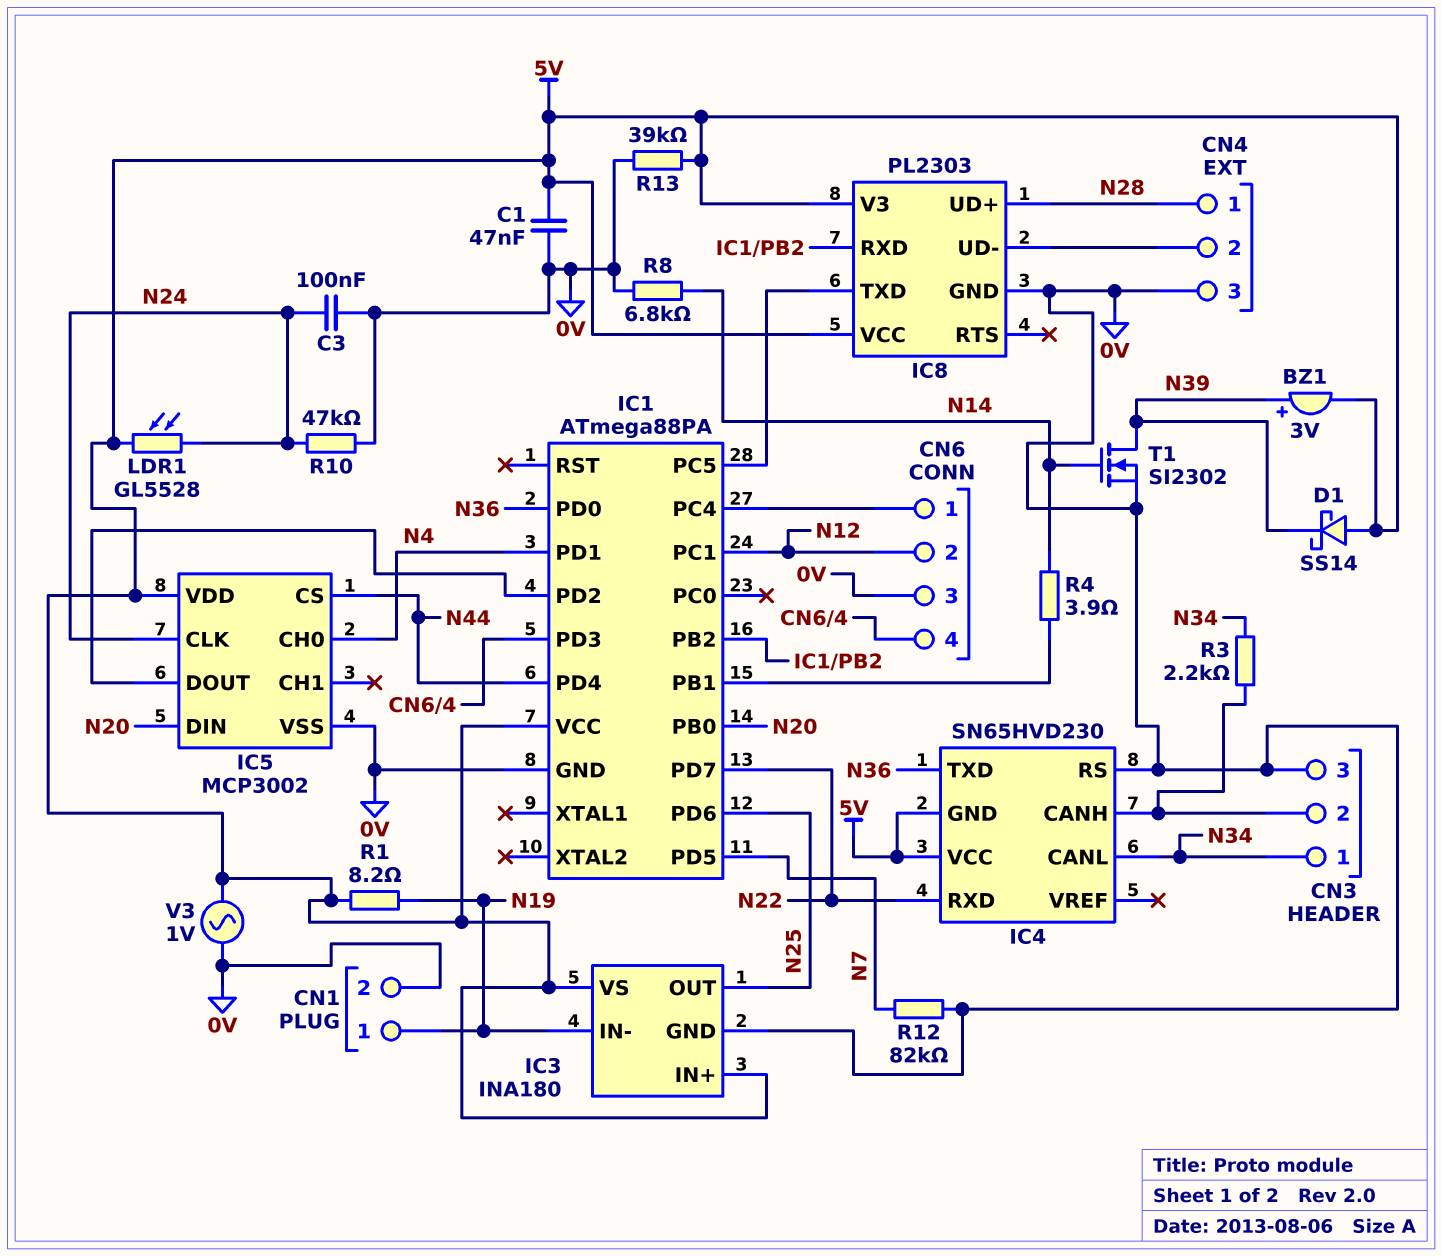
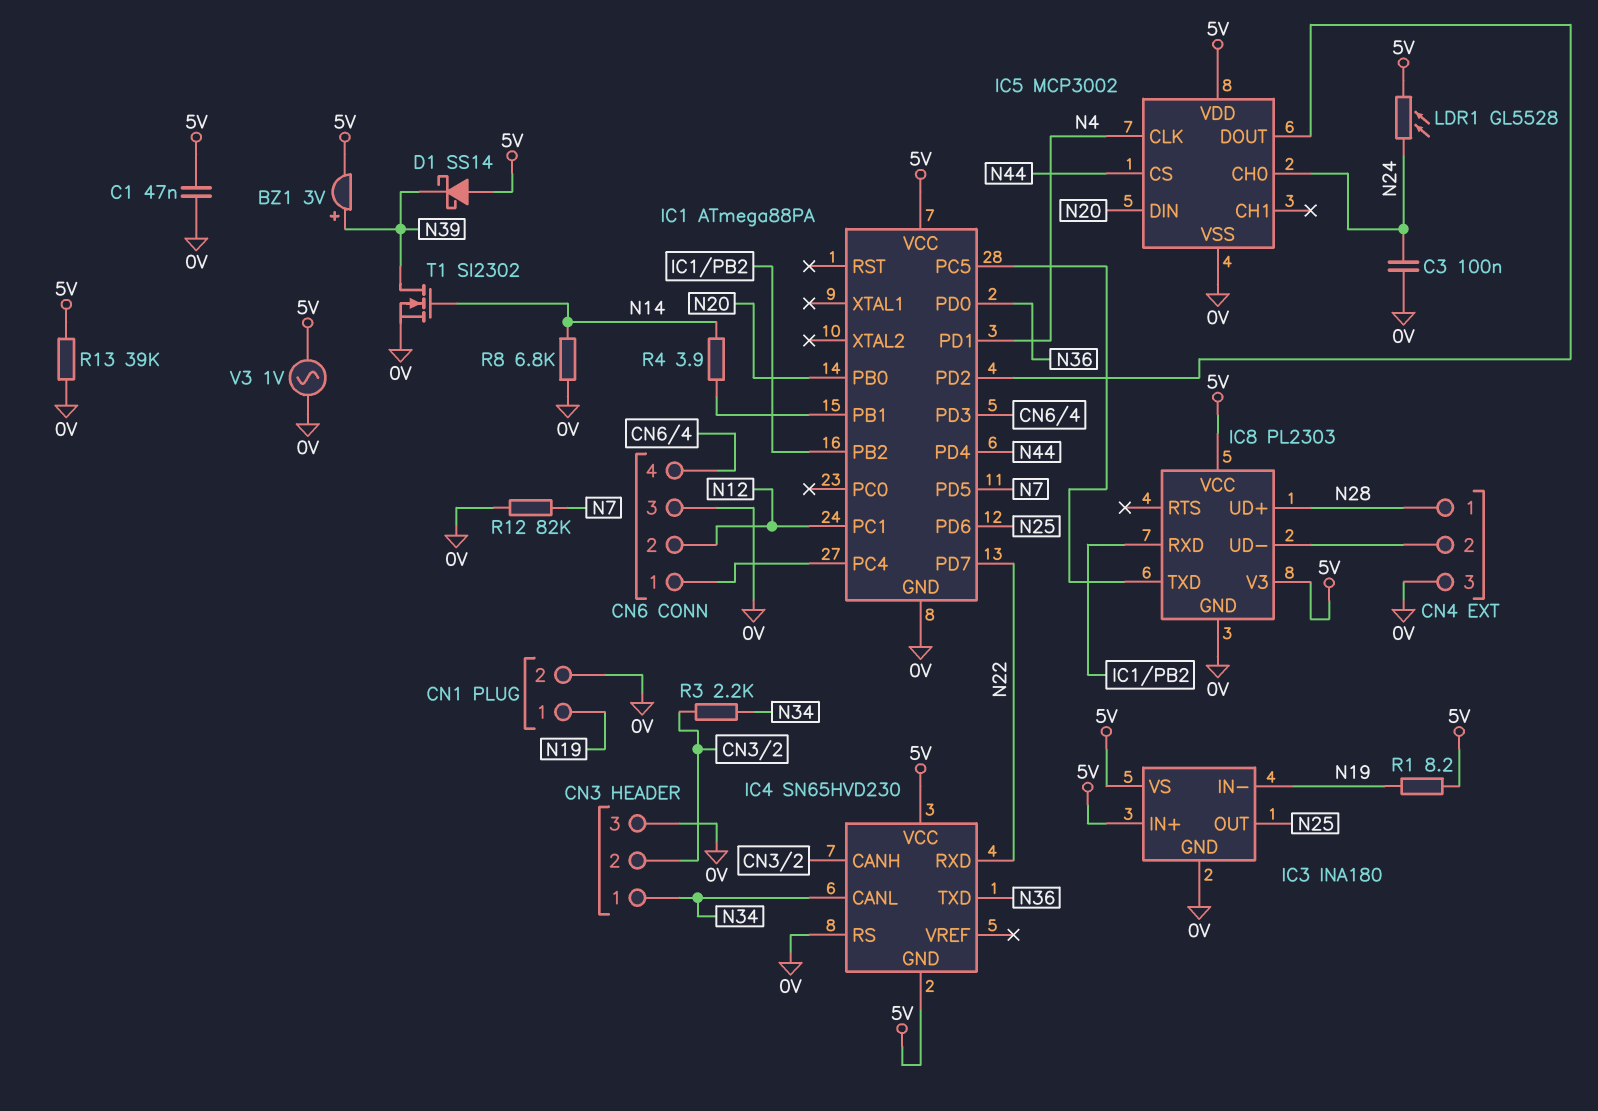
IC5 pin CH0: N4 -> N24
IC5 pin CLK: N24 -> N4
R10: 47k (0V, N24) -> none

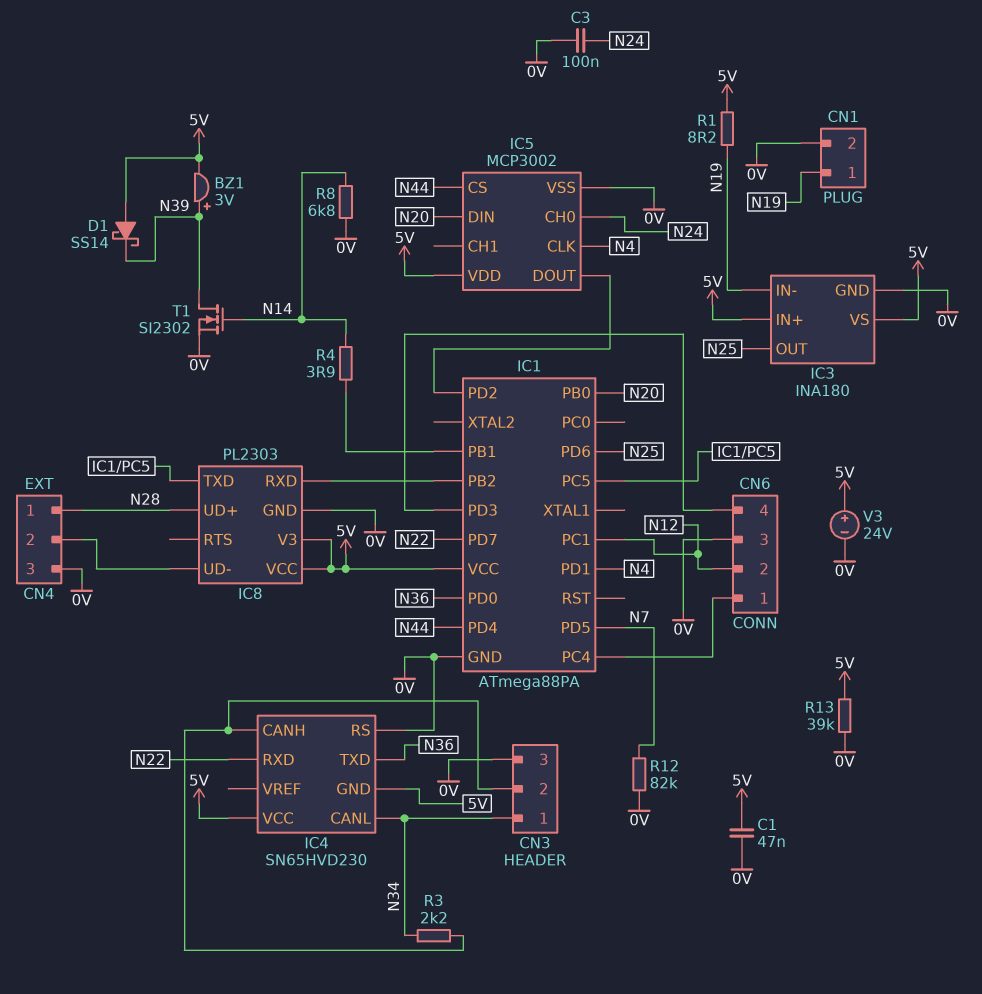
LDR1: GL5528 (5V, N24) -> none
V3: AC 1V (0V, 5V) -> 24V (plus 5V, minus 0V)

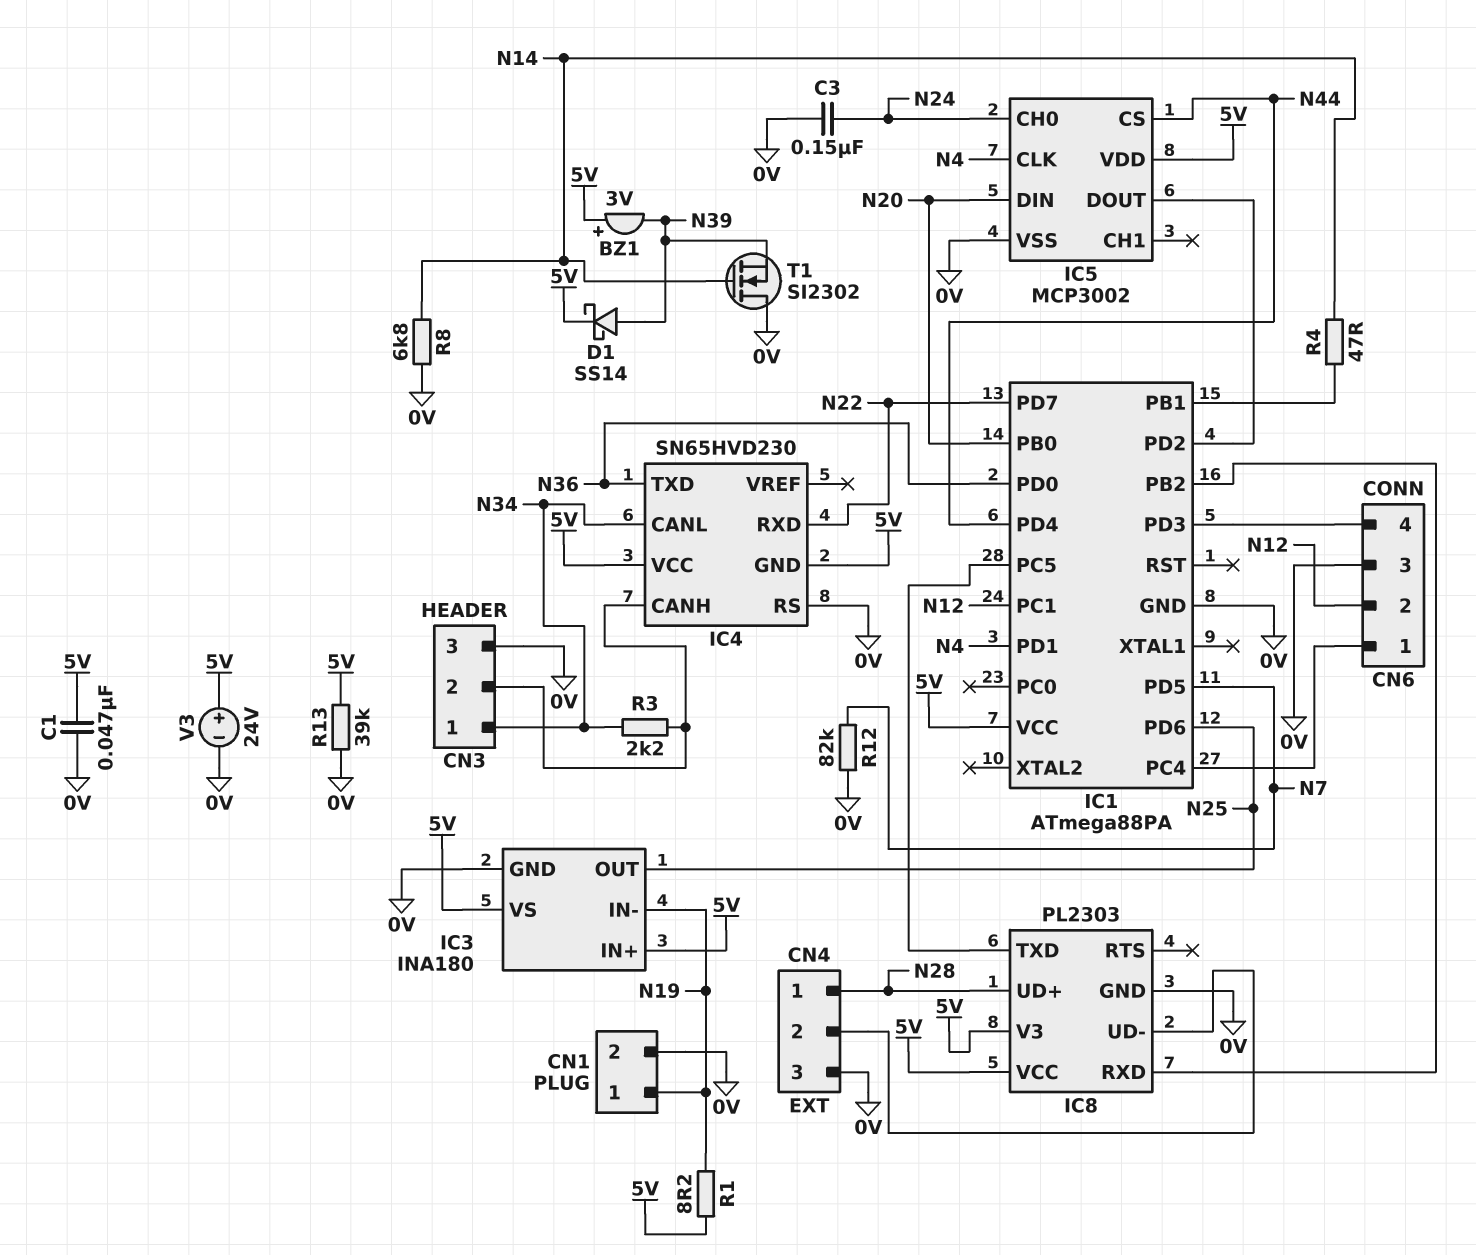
BZ1: buzzer 3V (plus N39, minus 5V) -> buzzer 3V (plus 5V, minus N39)
C3: 100nF (0V, N24) -> 150nF (0V, N24)
D1: schottky SS14 (A 5V, K N39) -> schottky SS14 (A N39, K 5V)
R4: 3.9 (IC1/PB1, N14) -> 47 (IC1/PB1, N14)
T1: NMOS SI2302 (G N14, D N39, S 0V) -> NMOS SI2302 (G N14, D 0V, S N39)

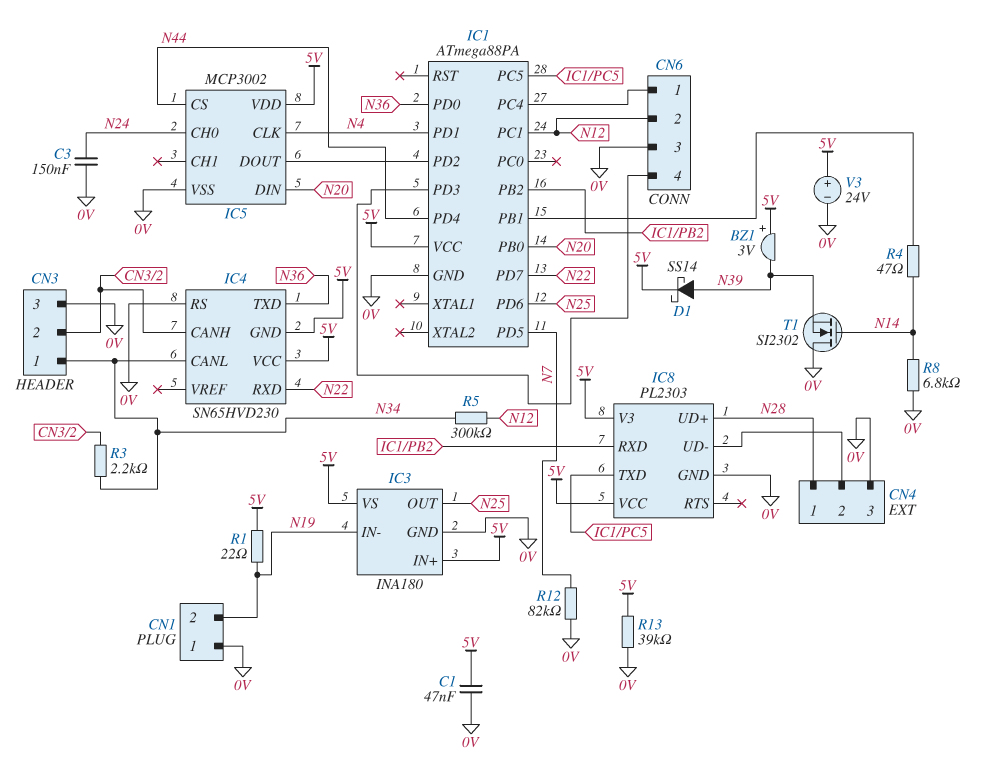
CN1 pin 1: N19 -> 0V
CN1 pin 2: 0V -> N19
R1: 8.2 (5V, N19) -> 22 (5V, N19)
R5: none -> 300k (N12, N34)

